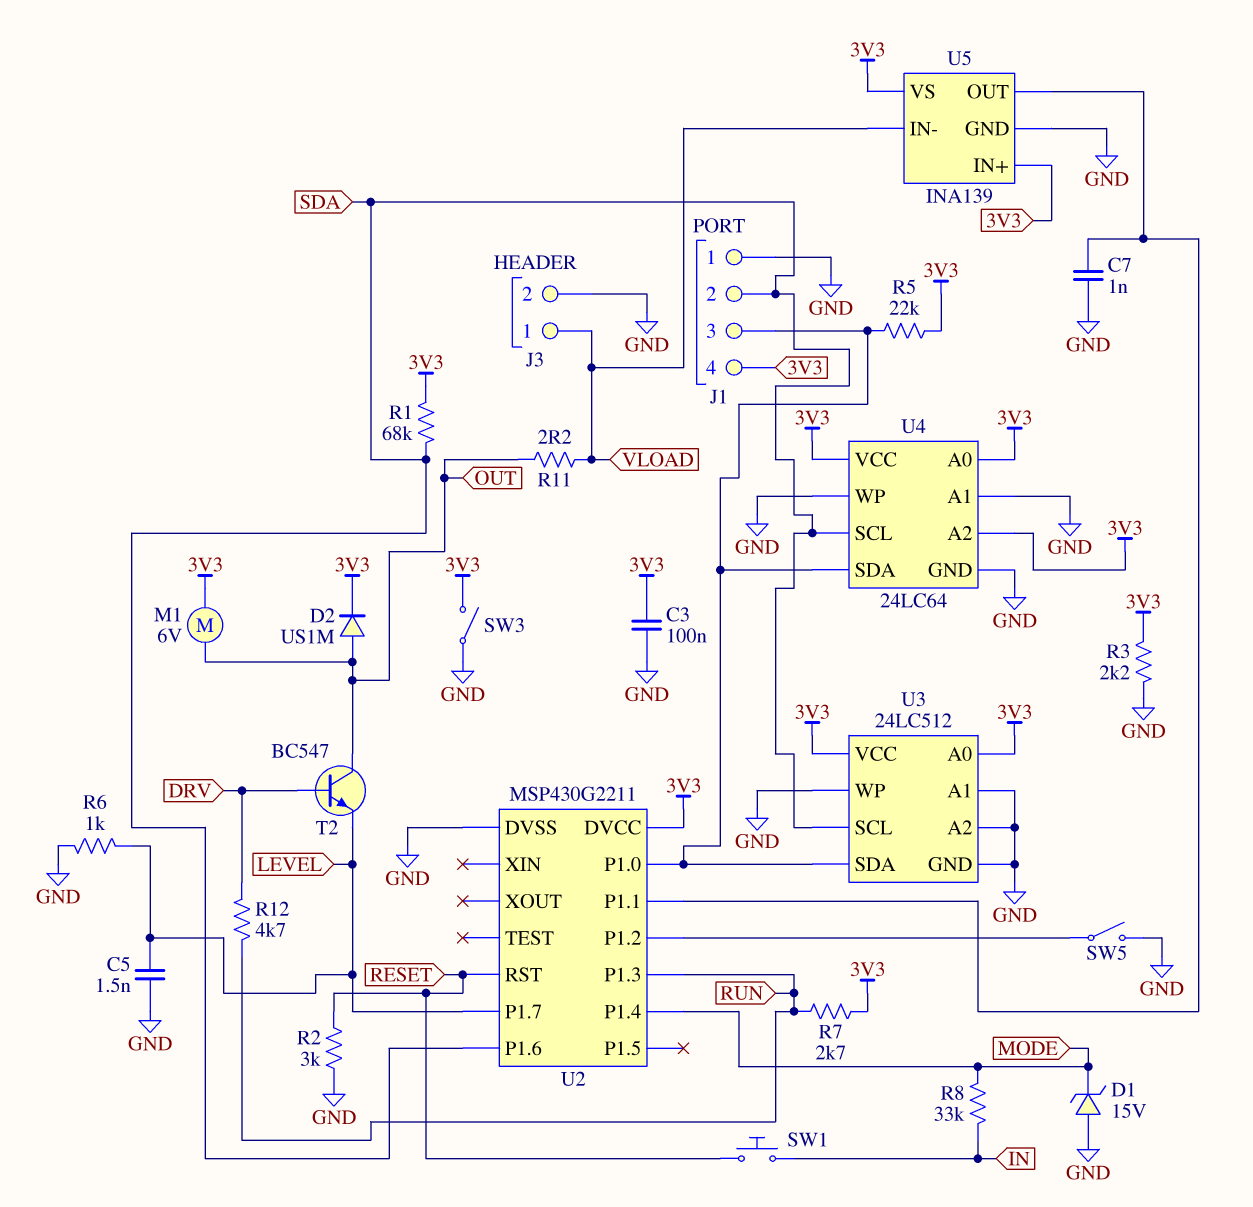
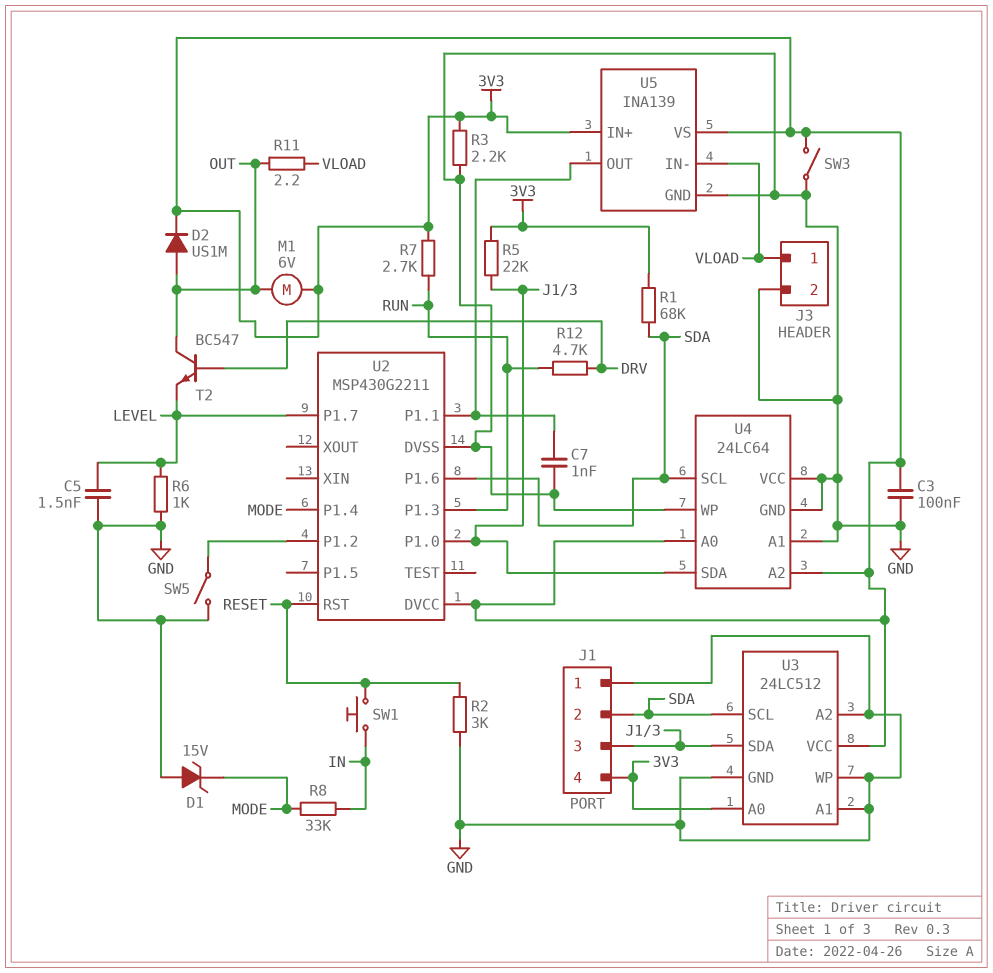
U4 pin VCC: 3V3 -> GND

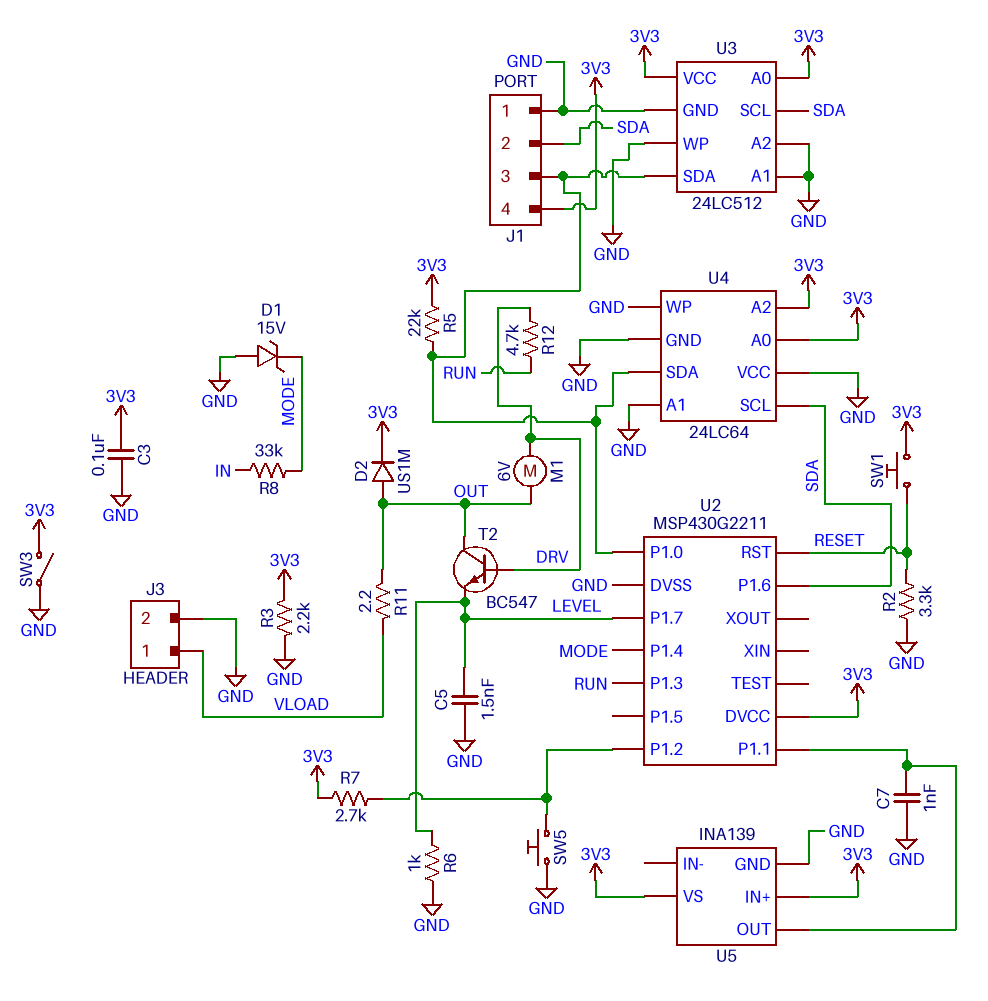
M1: motor 6V (3V3, OUT) -> motor 6V (DRV, OUT)
R1: 68k (3V3, SDA) -> none
R2: 3k (GND, RESET) -> 3.3k (GND, RESET)
R7: 2.7k (3V3, RUN) -> 2.7k (3V3, U2/P1.2)
SW1: button (IN, RESET) -> button (3V3, RESET)
SW5: switch (GND, U2/P1.2) -> button (GND, U2/P1.2)
U5 pin IN-: VLOAD -> none

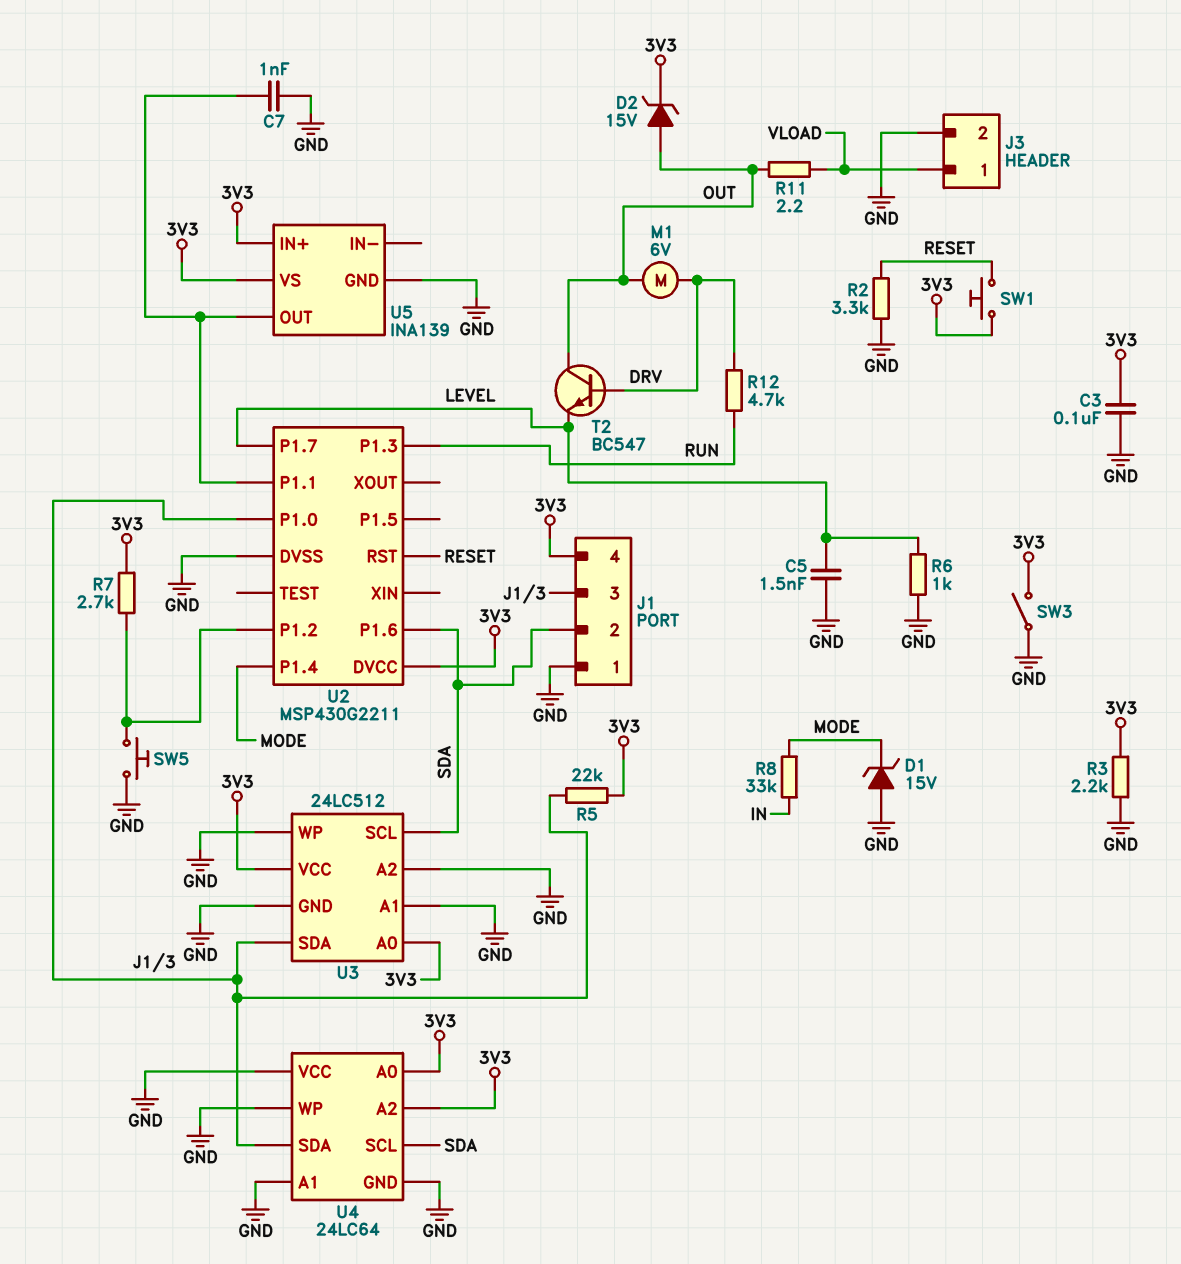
D2: diode US1M (A OUT, K 3V3) -> zener 15V (A OUT, K 3V3)

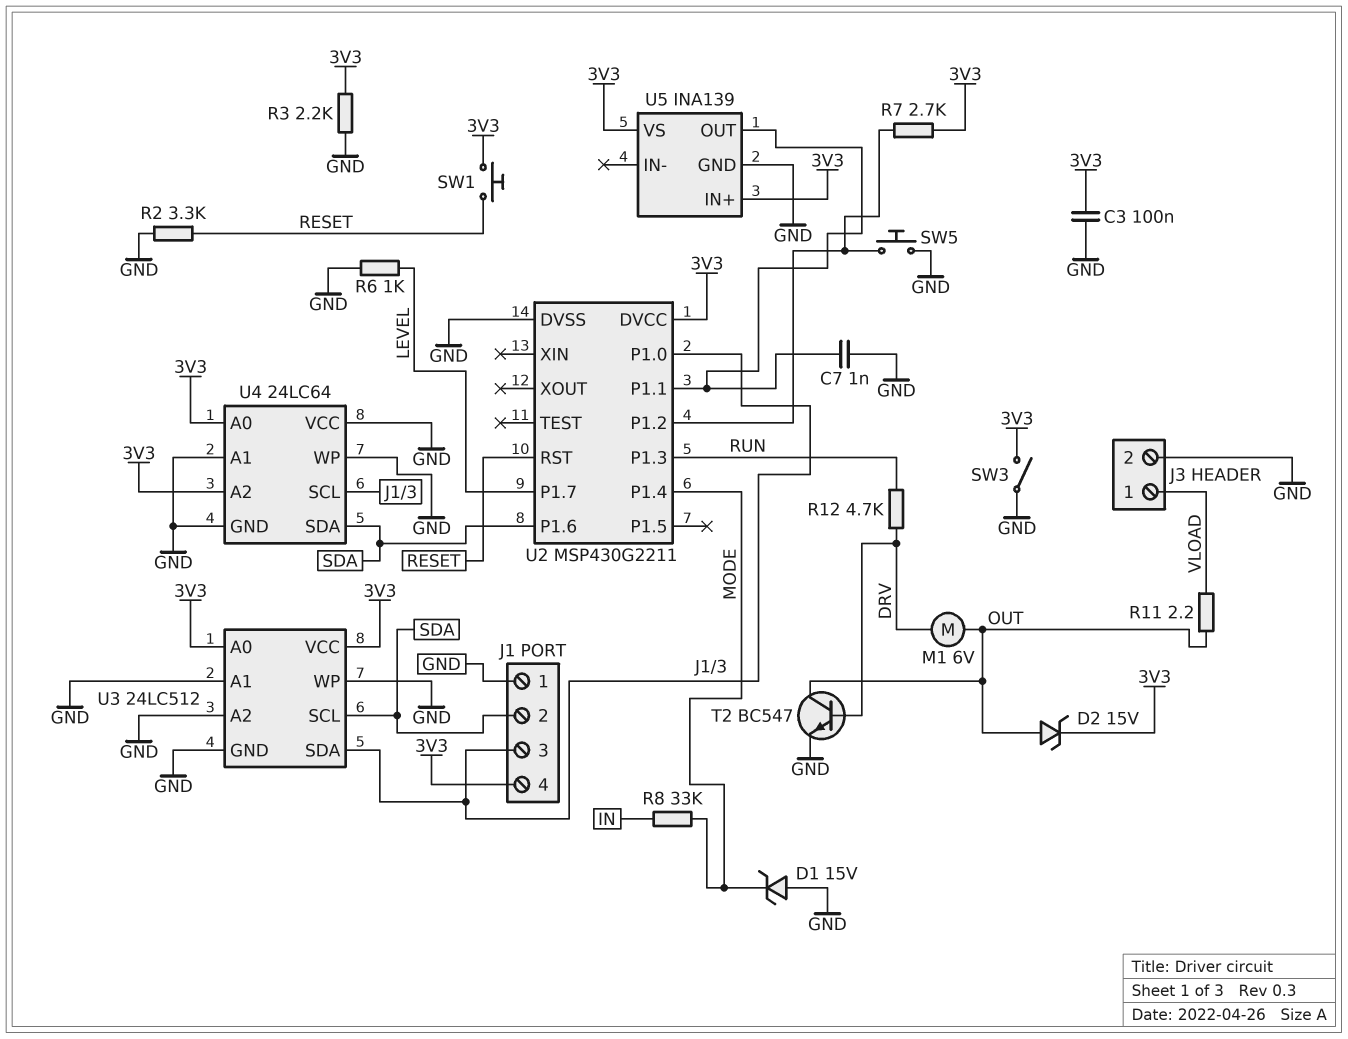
C5: 1.5nF (GND, LEVEL) -> none
R5: 22k (3V3, J1/3) -> none
T2: NPN BC547 (B DRV, C OUT, E LEVEL) -> NPN BC547 (B DRV, C OUT, E GND)
U4 pin SCL: SDA -> J1/3
U4 pin SDA: J1/3 -> SDA

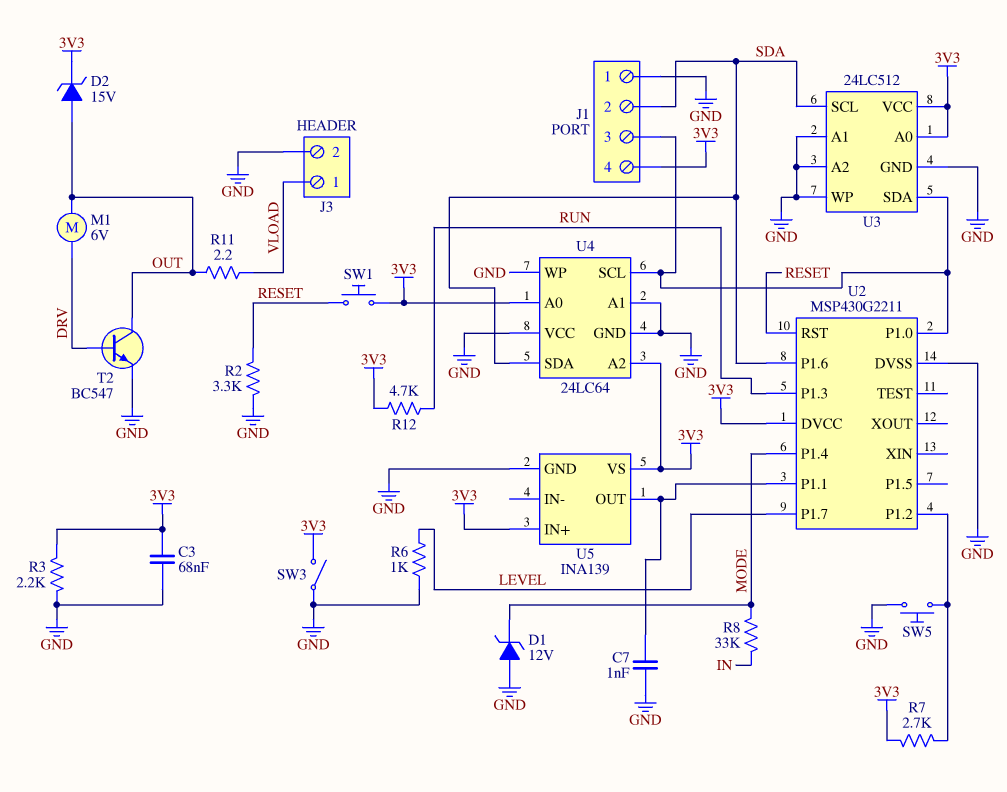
C3: 100nF (3V3, GND) -> 68nF (3V3, GND)
D1: zener 15V (A GND, K MODE) -> zener 12V (A GND, K MODE)
R12: 4.7k (DRV, RUN) -> 4.7k (3V3, RUN)

